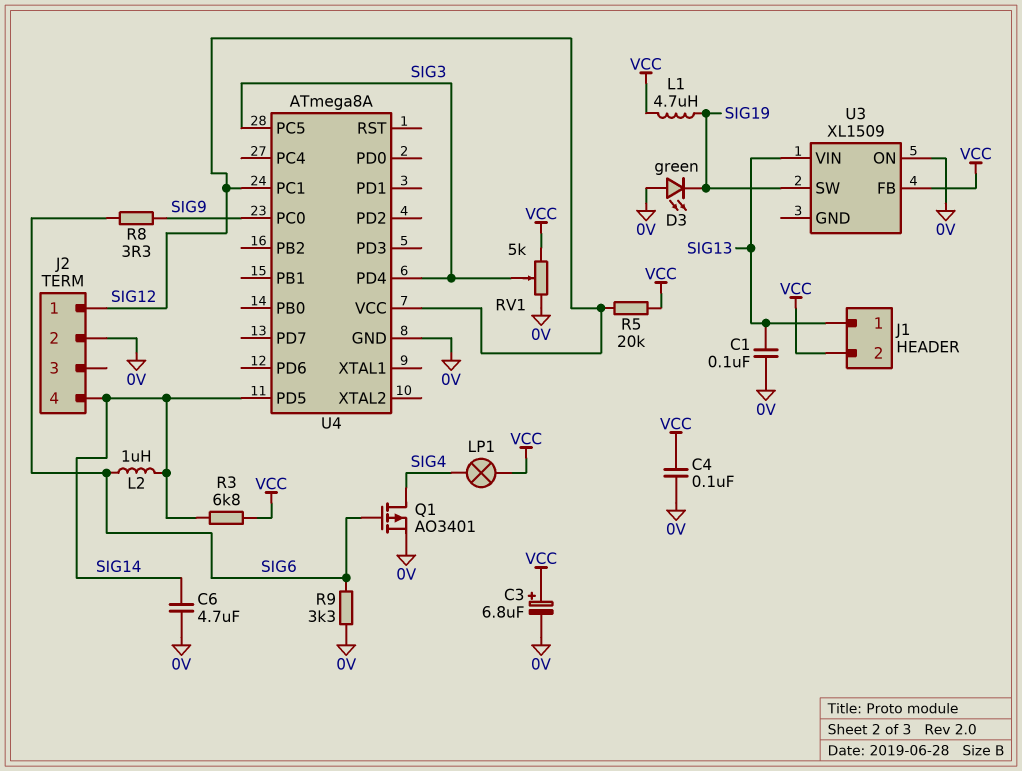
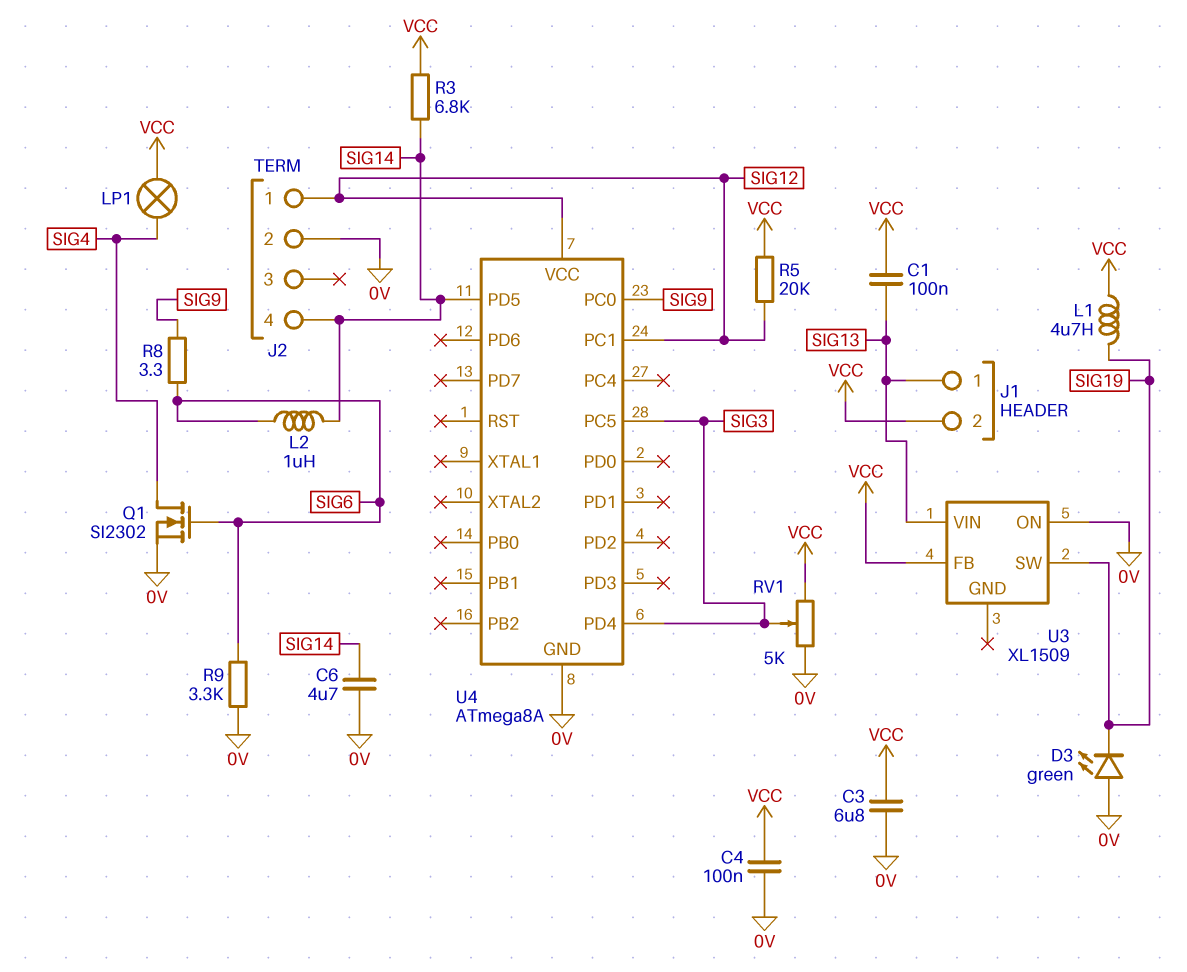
C1: 100nF (0V, SIG13) -> 100nF (SIG13, VCC)
C3: 6.8uF (plus VCC, minus 0V) -> 6.8uF (0V, VCC)
Q1: PMOS AO3401 (G SIG6, D SIG4, S 0V) -> NMOS SI2302 (G SIG6, D SIG4, S 0V)

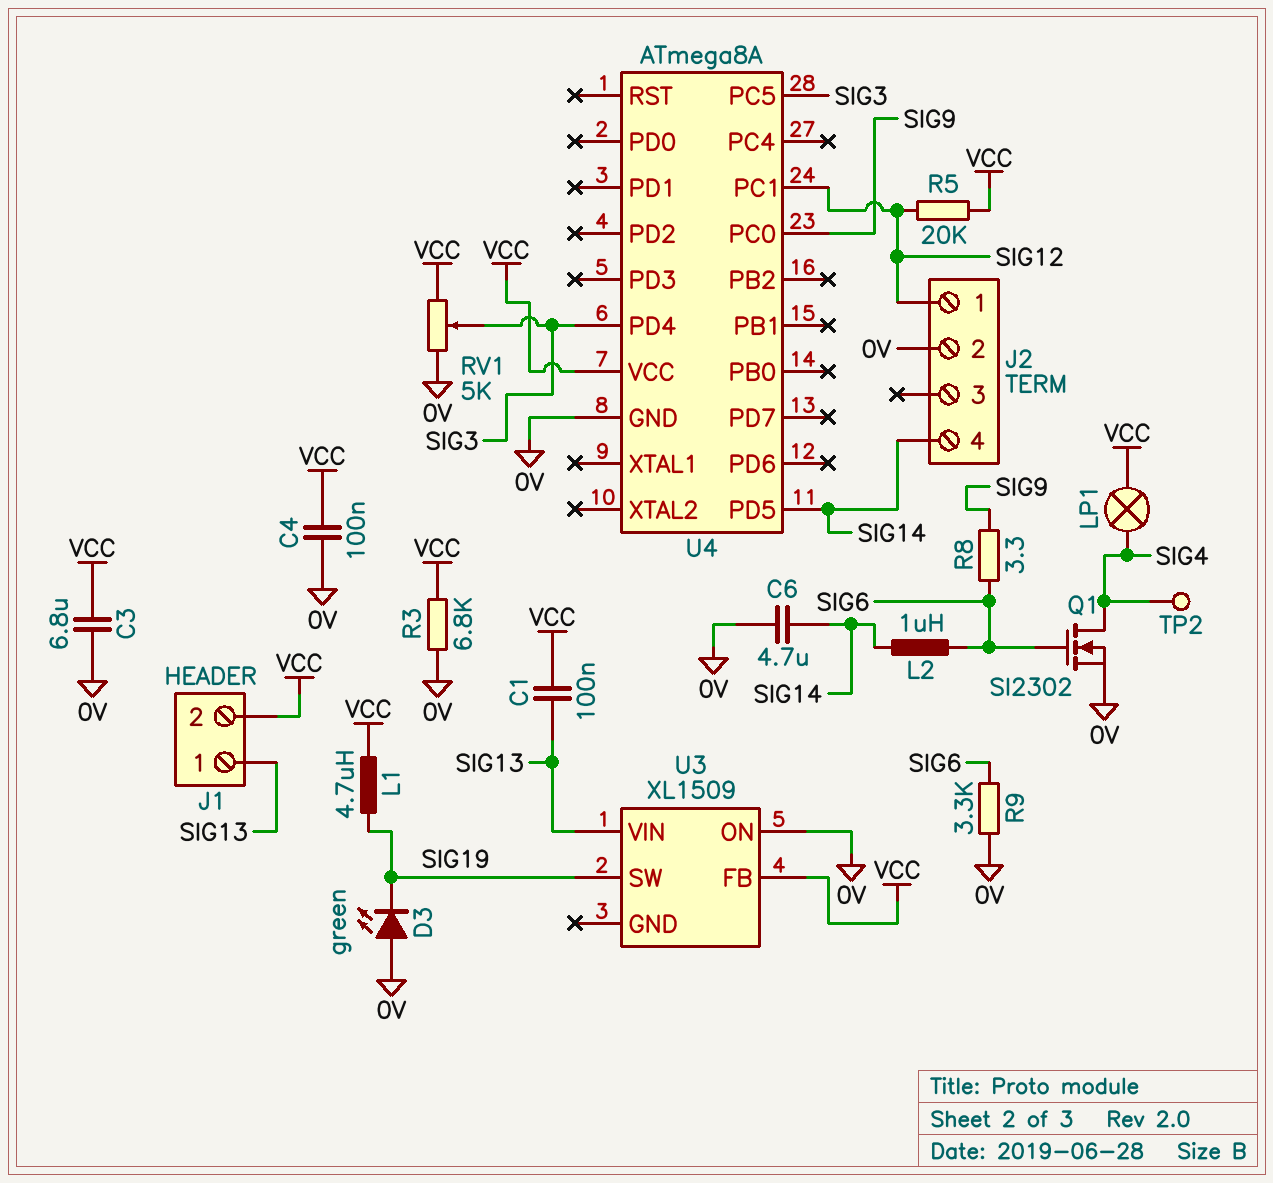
R3: 6.8k (SIG14, VCC) -> 6.8k (0V, VCC)
TP2: none -> test point (SIG4)
U4 pin VCC: SIG12 -> VCC

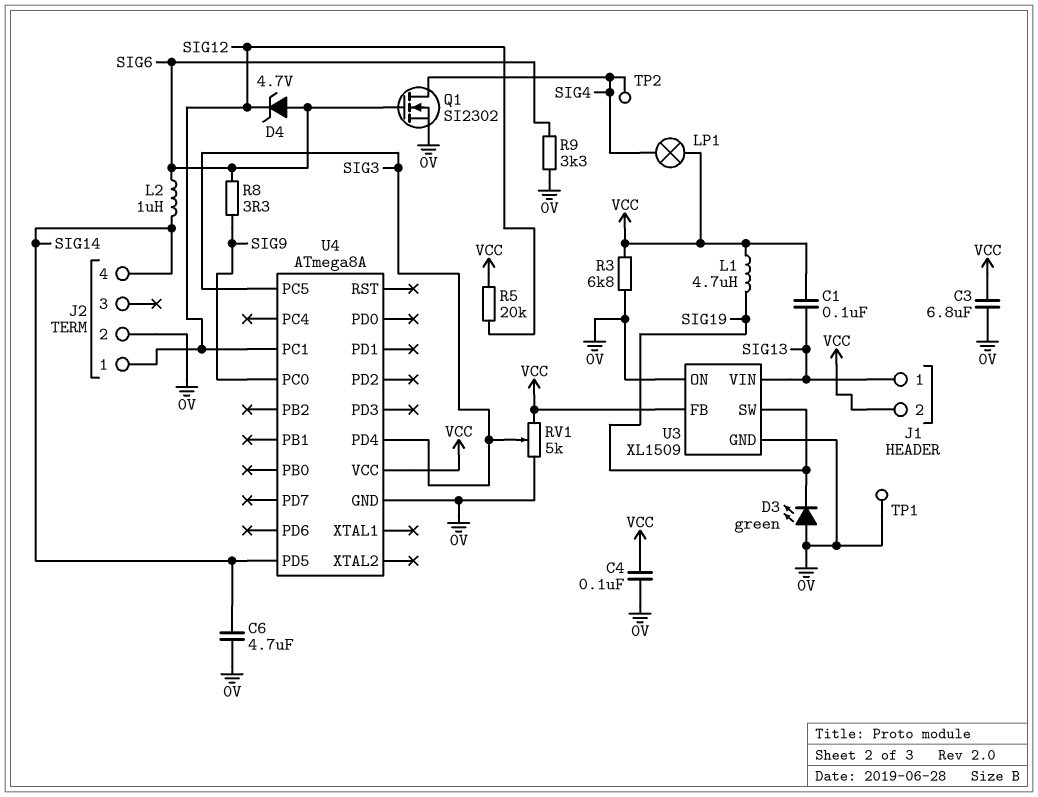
D4: none -> zener 4.7V (A SIG6, K SIG12)
TP1: none -> test point (0V)
U3 pin GND: none -> 0V

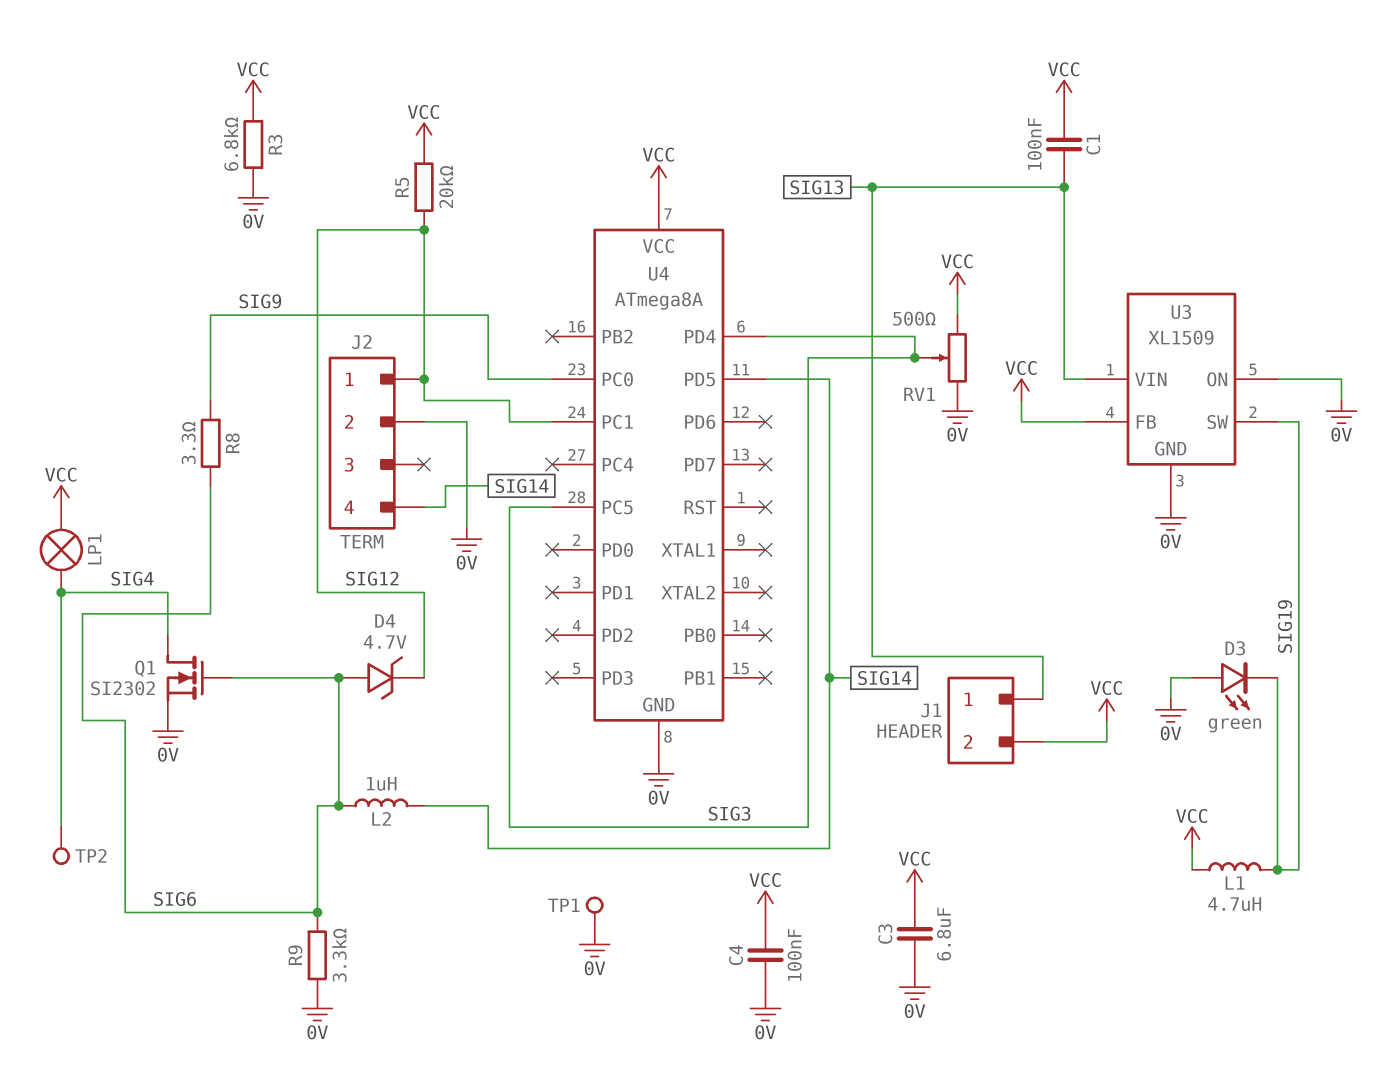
C6: 4.7uF (0V, SIG14) -> none
RV1: 5k (0V, VCC, wiper SIG3) -> 500 (0V, VCC, wiper SIG3)

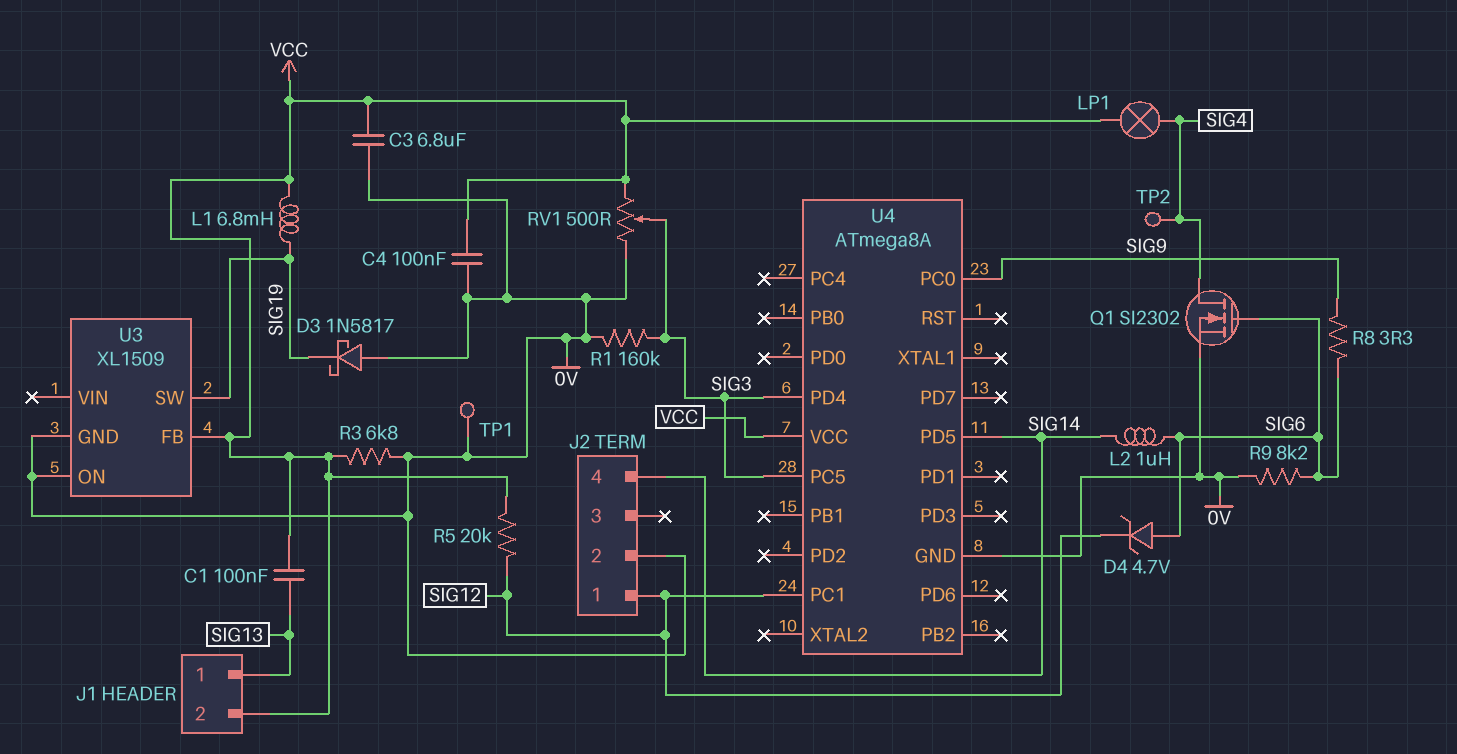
D3: LED green (A 0V, K SIG19) -> schottky 1N5817 (A 0V, K SIG19)
L1: 4.7uH (SIG19, VCC) -> 6.8mH (SIG19, VCC)
R1: none -> 160k (0V, SIG3)
R9: 3.3k (0V, SIG6) -> 8.2k (0V, SIG6)
U3 pin VIN: SIG13 -> none

